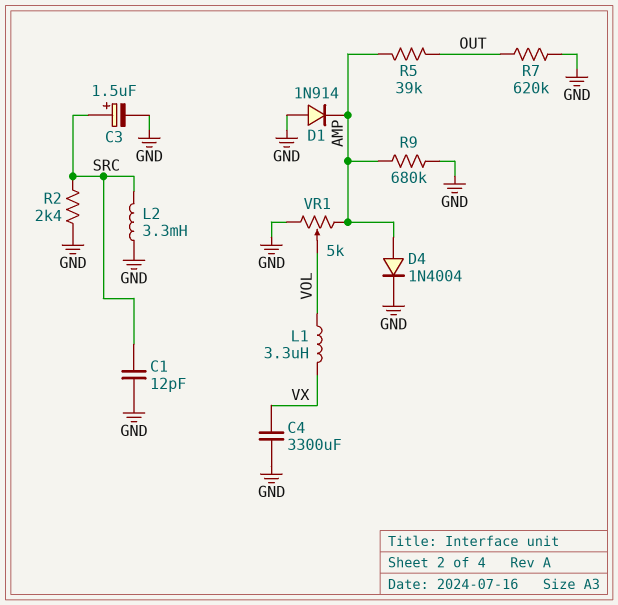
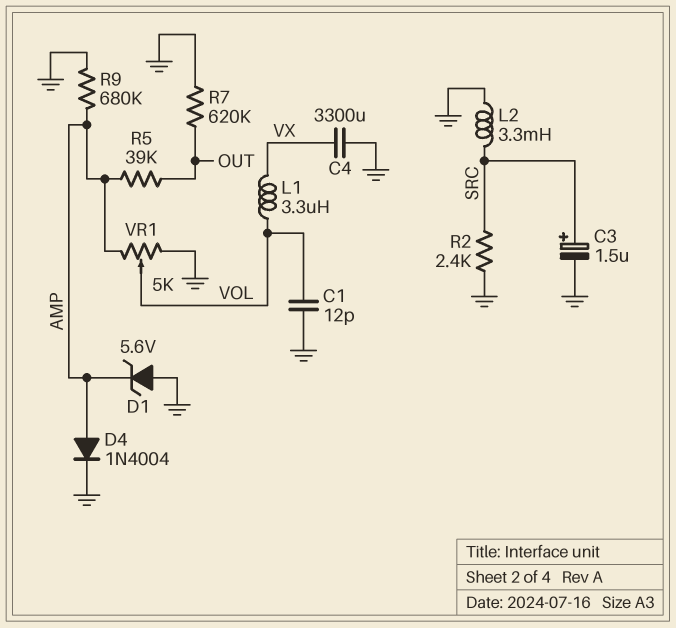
C1: 12pF (GND, SRC) -> 12pF (GND, VOL)
D1: diode 1N914 (A GND, K AMP) -> zener 5.6V (A GND, K AMP)

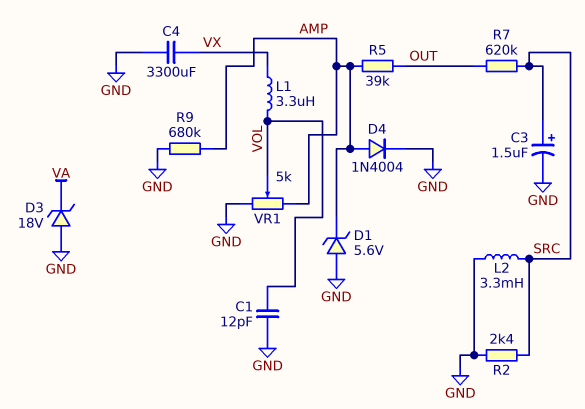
D3: none -> zener 18V (A GND, K VA)
R7: 620k (GND, OUT) -> 620k (OUT, SRC)

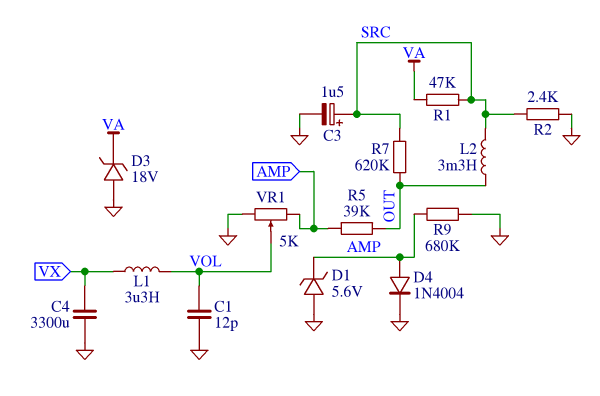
L2: 3.3mH (GND, SRC) -> 3.3mH (OUT, SRC)
R1: none -> 47k (SRC, VA)

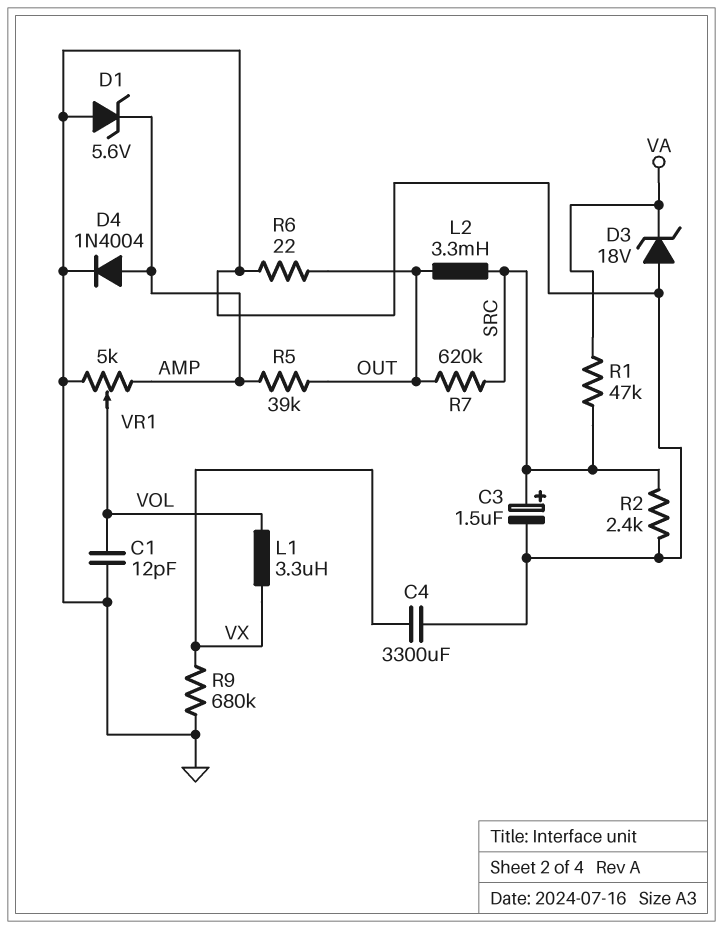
R6: none -> 22 (GND, OUT)
R9: 680k (AMP, GND) -> 680k (GND, VX)

